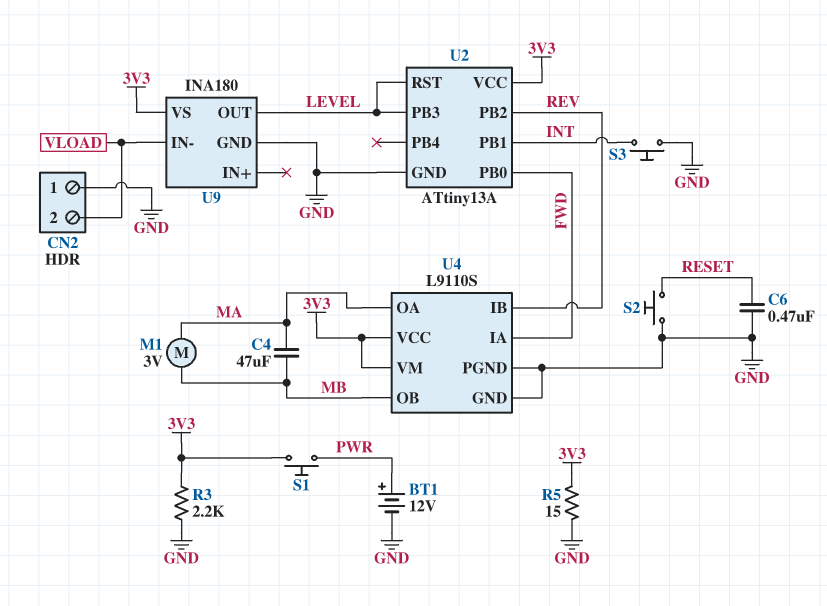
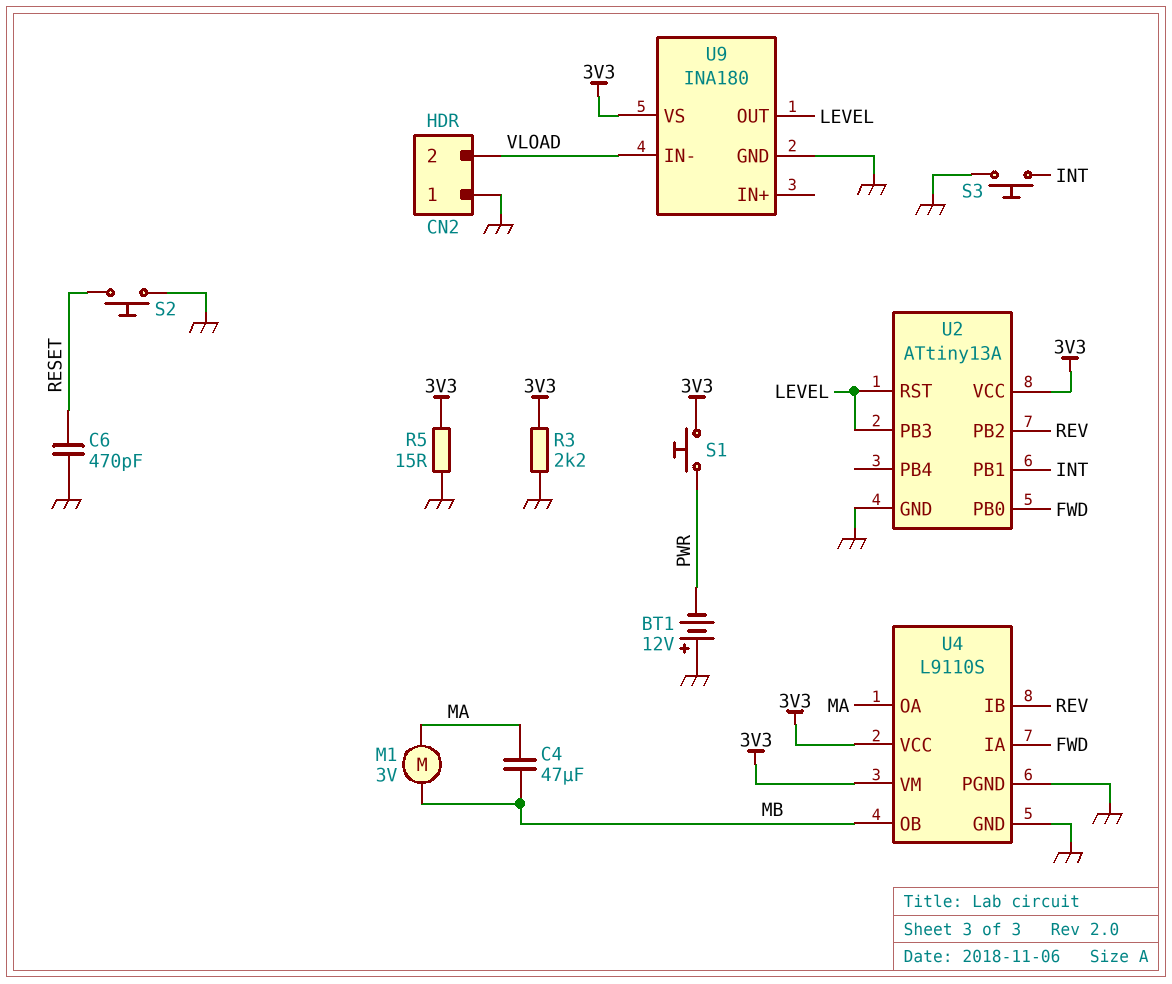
BT1: 12V (plus PWR, minus GND) -> 12V (plus GND, minus PWR)
C6: 470nF (GND, RESET) -> 470pF (GND, RESET)

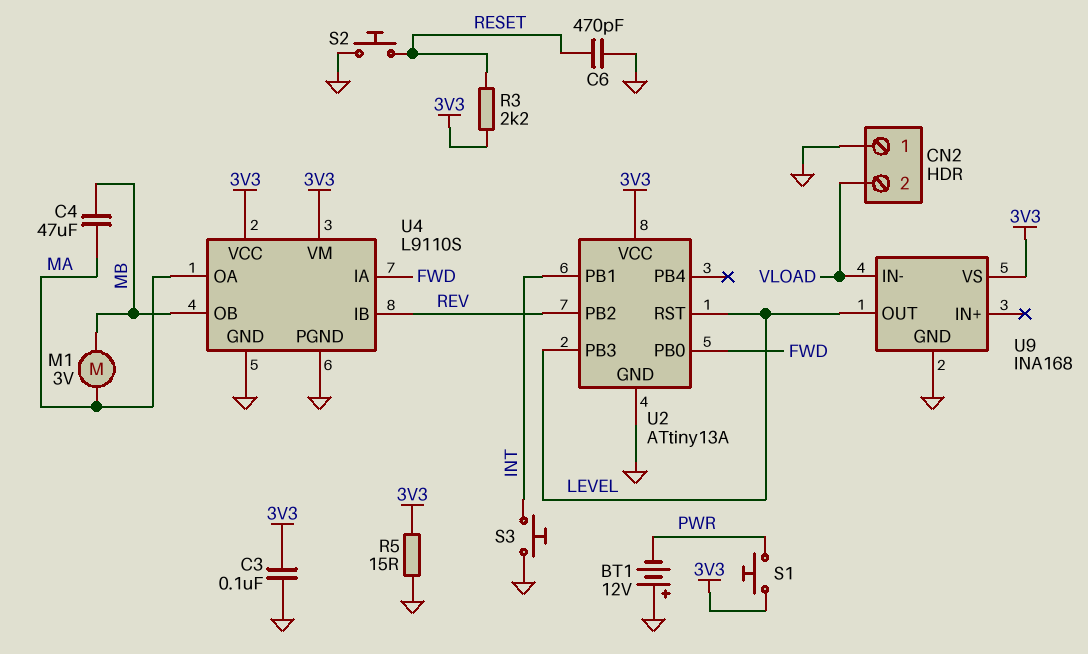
C3: none -> 100nF (3V3, GND)
R3: 2.2k (3V3, GND) -> 2.2k (3V3, RESET)
U9: INA180 -> INA168

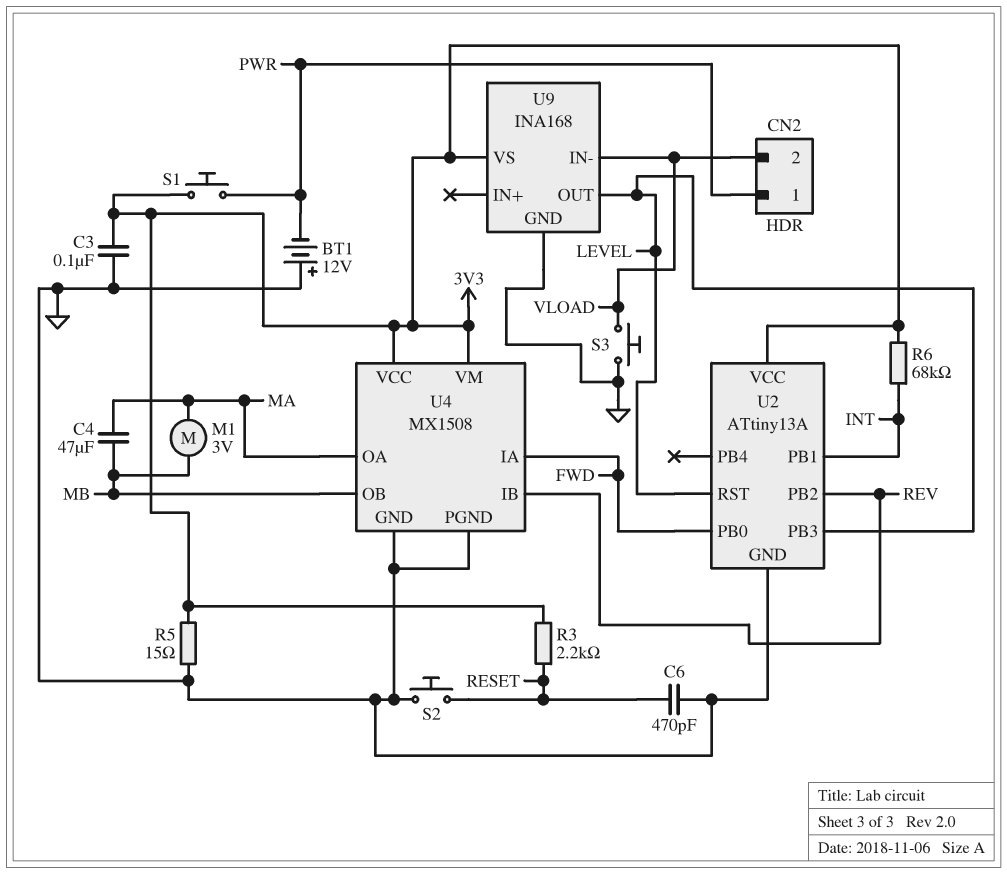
CN2 pin 1: GND -> PWR
R6: none -> 68k (3V3, INT)
S3: button (GND, INT) -> button (GND, VLOAD)
U4: L9110S -> MX1508

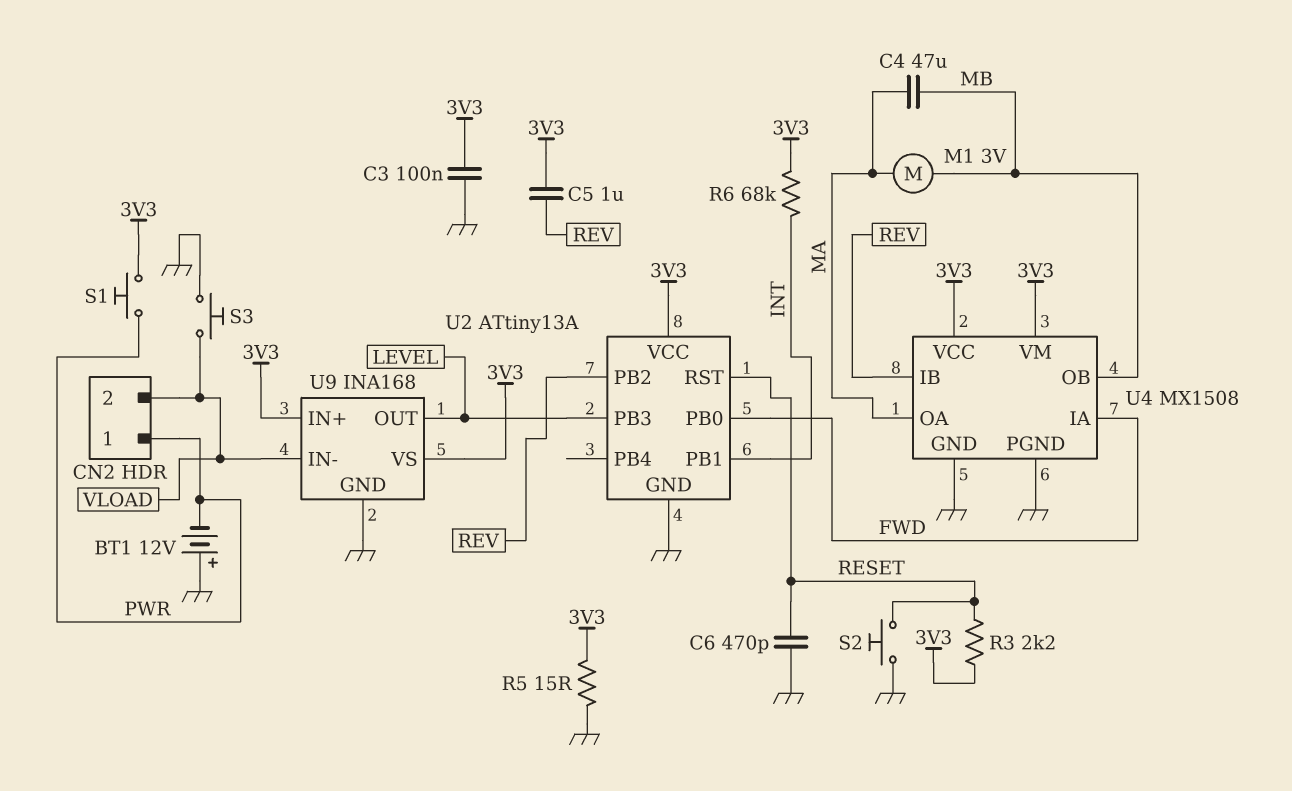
C5: none -> 1uF (3V3, REV)
U2 pin RST: LEVEL -> RESET
U9 pin IN+: none -> 3V3

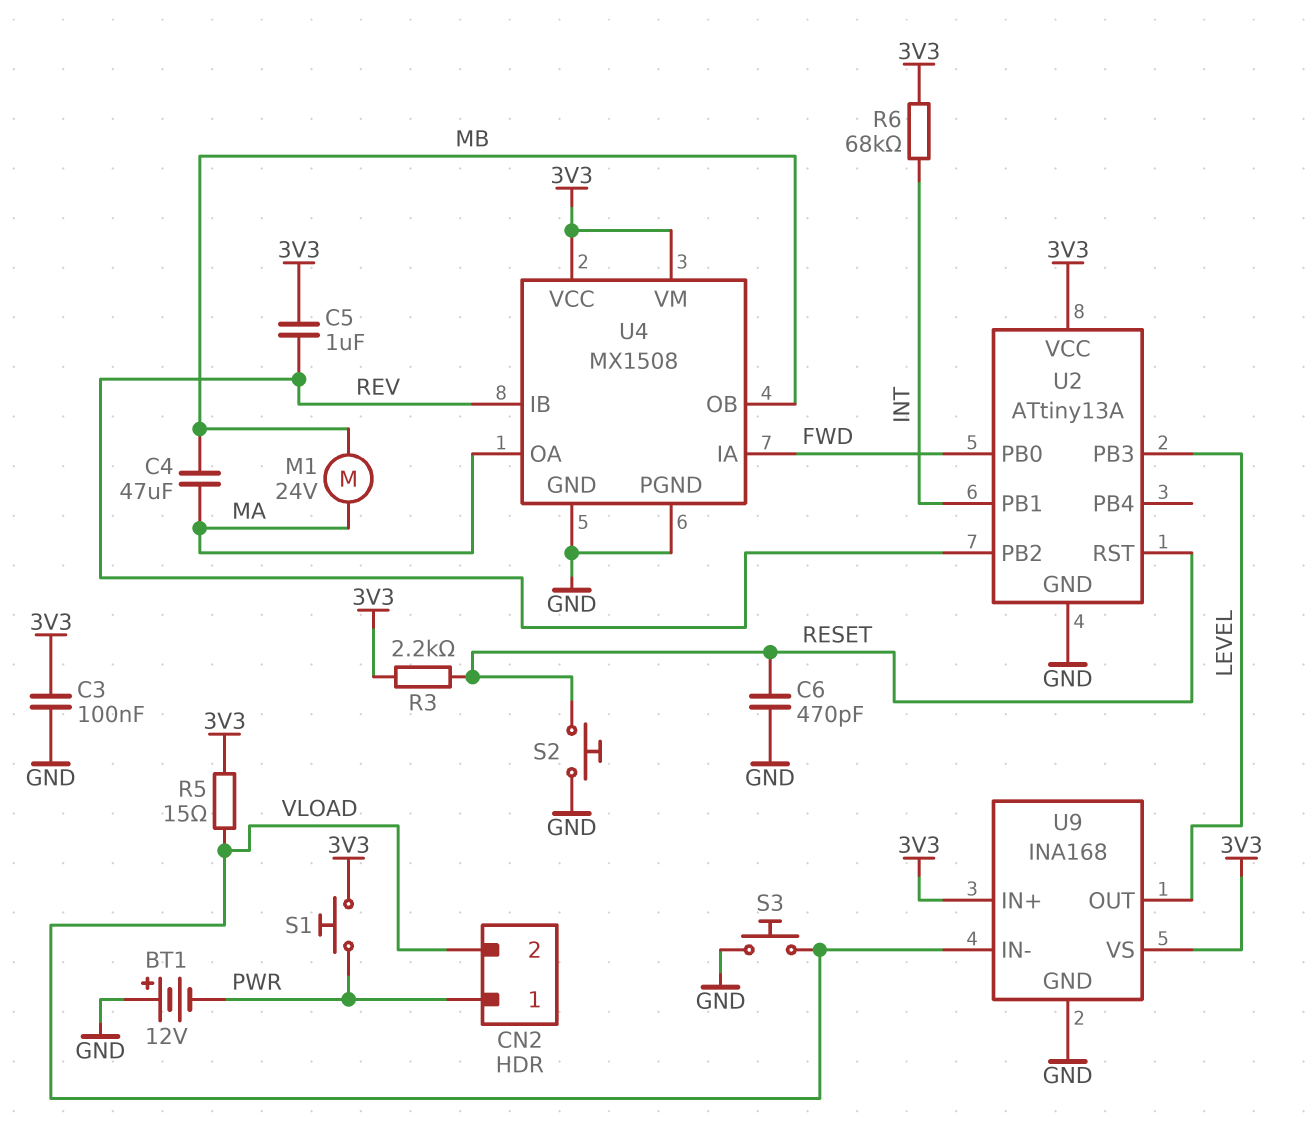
M1: motor 3V (MA, MB) -> motor 24V (MA, MB)
R5: 15 (3V3, GND) -> 15 (3V3, VLOAD)

